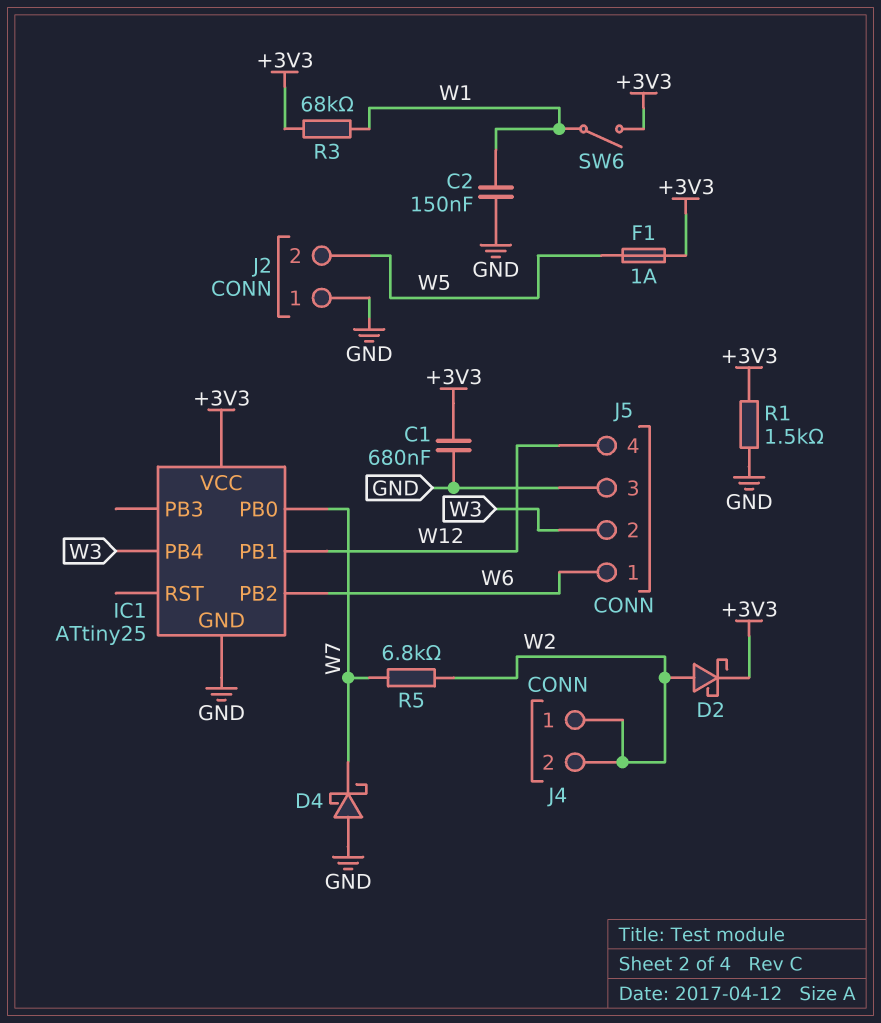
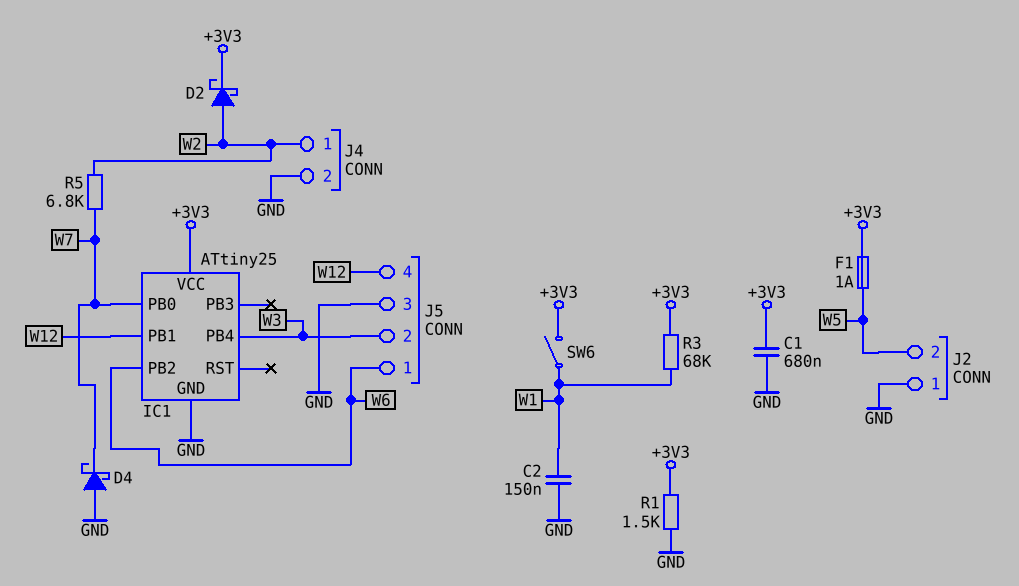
J4 pin 2: W2 -> GND

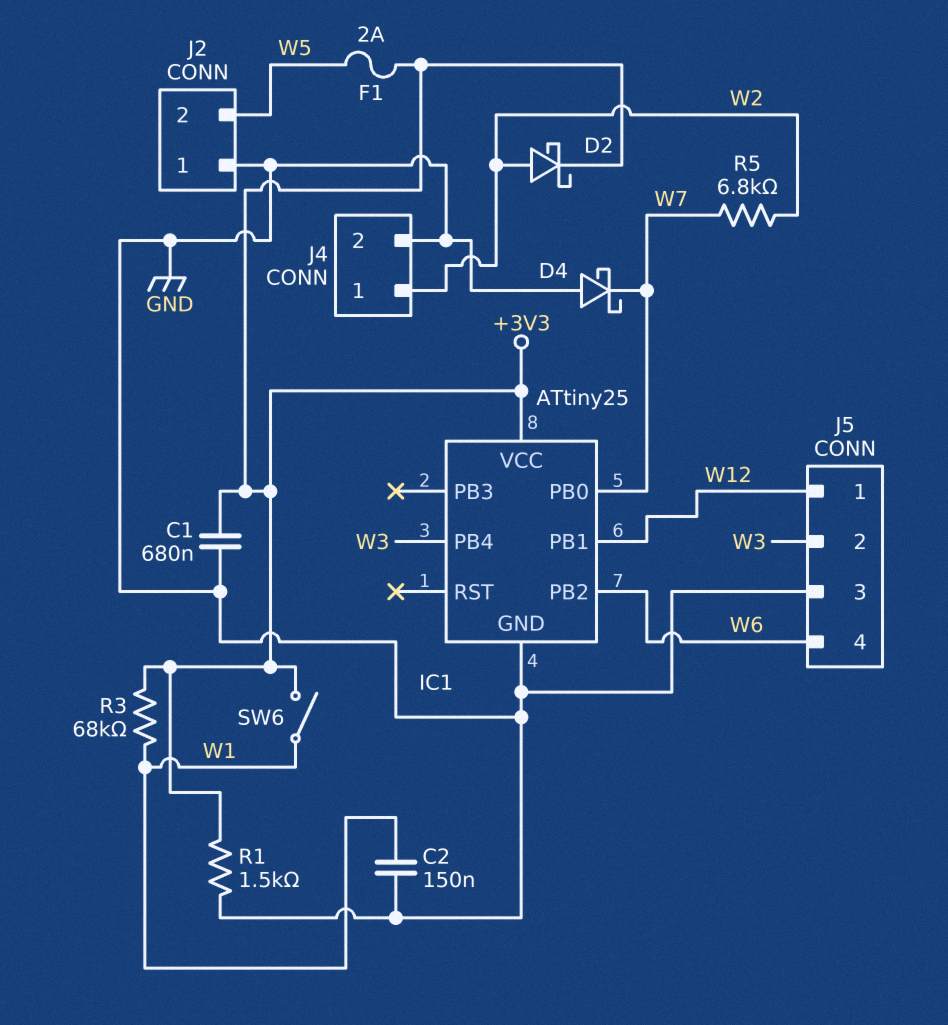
F1: 1A (+3V3, W5) -> 2A (+3V3, W5)
J5 pin 1: W6 -> W12
J5 pin 4: W12 -> W6

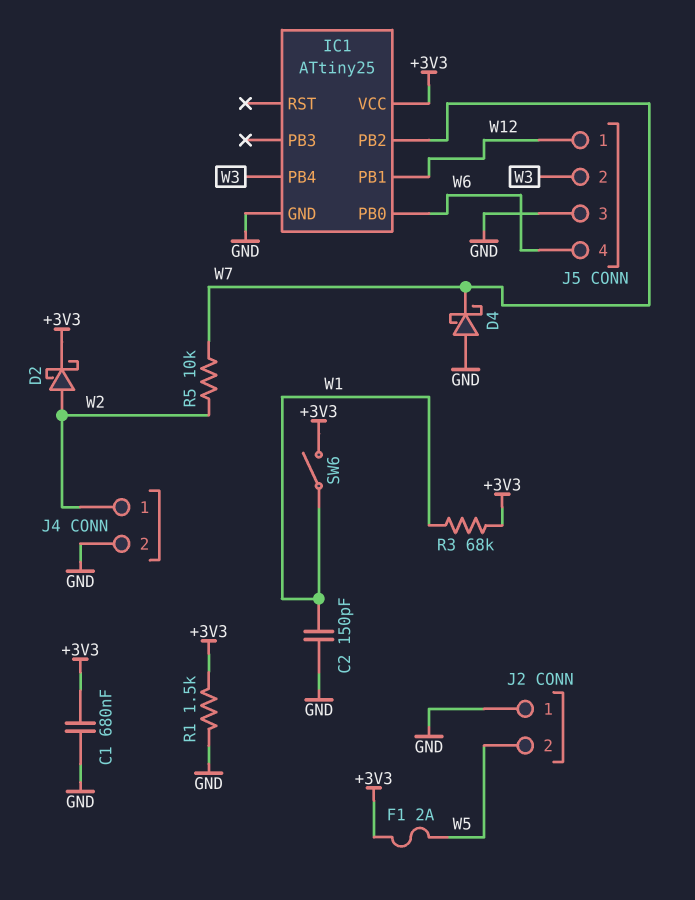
C2: 150nF (GND, W1) -> 150pF (GND, W1)
IC1 pin PB0: W7 -> W6
IC1 pin PB2: W6 -> W7
R5: 6.8k (W2, W7) -> 10k (W2, W7)

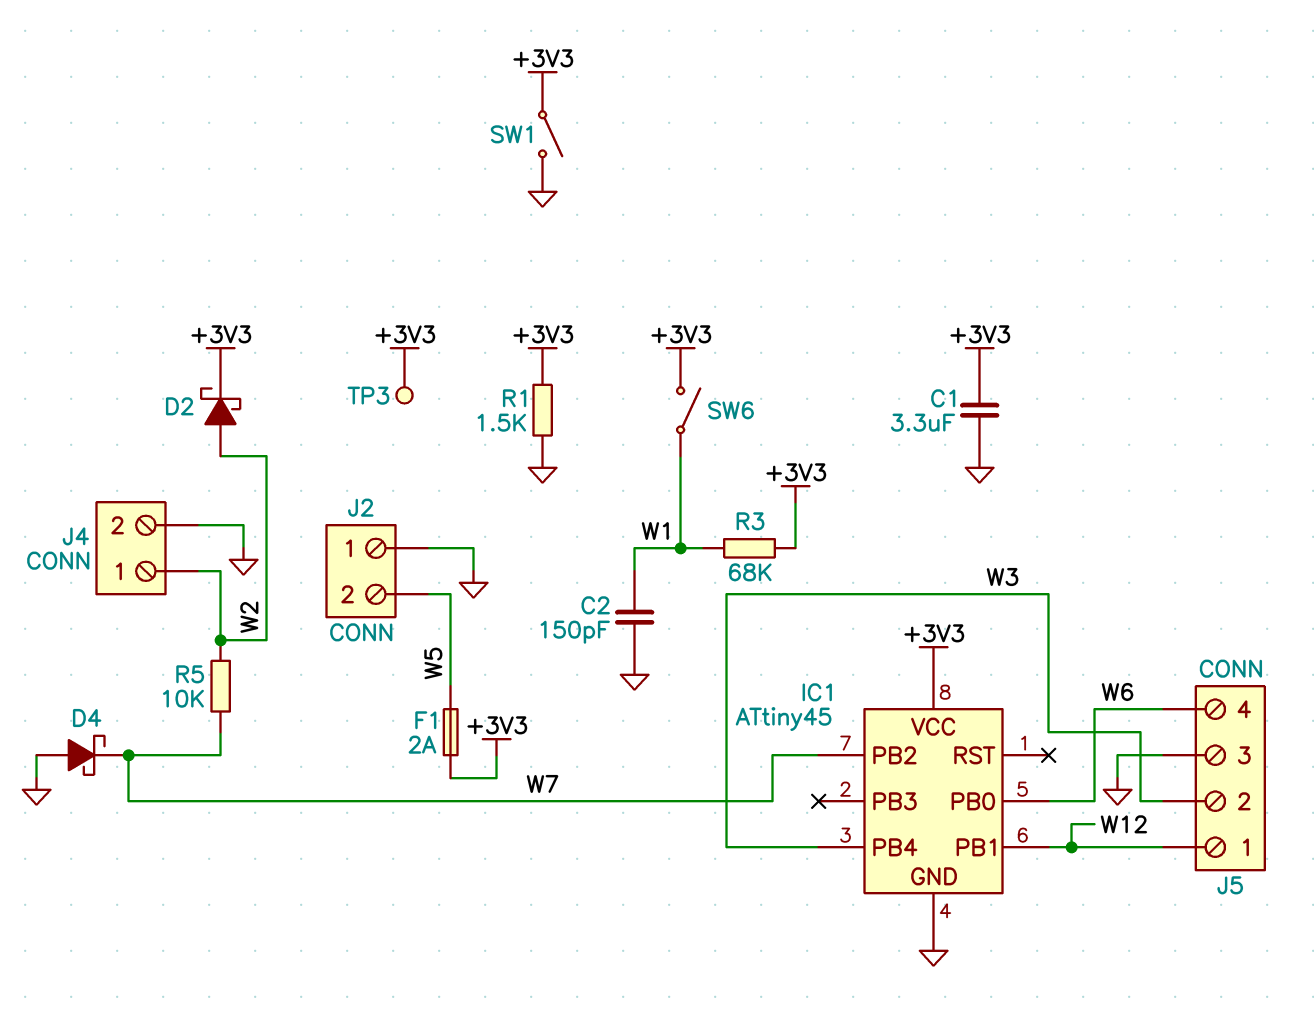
C1: 680nF (+3V3, GND) -> 3.3uF (+3V3, GND)
IC1: ATtiny25 -> ATtiny45
SW1: none -> switch (+3V3, GND)
TP3: none -> test point (+3V3)

